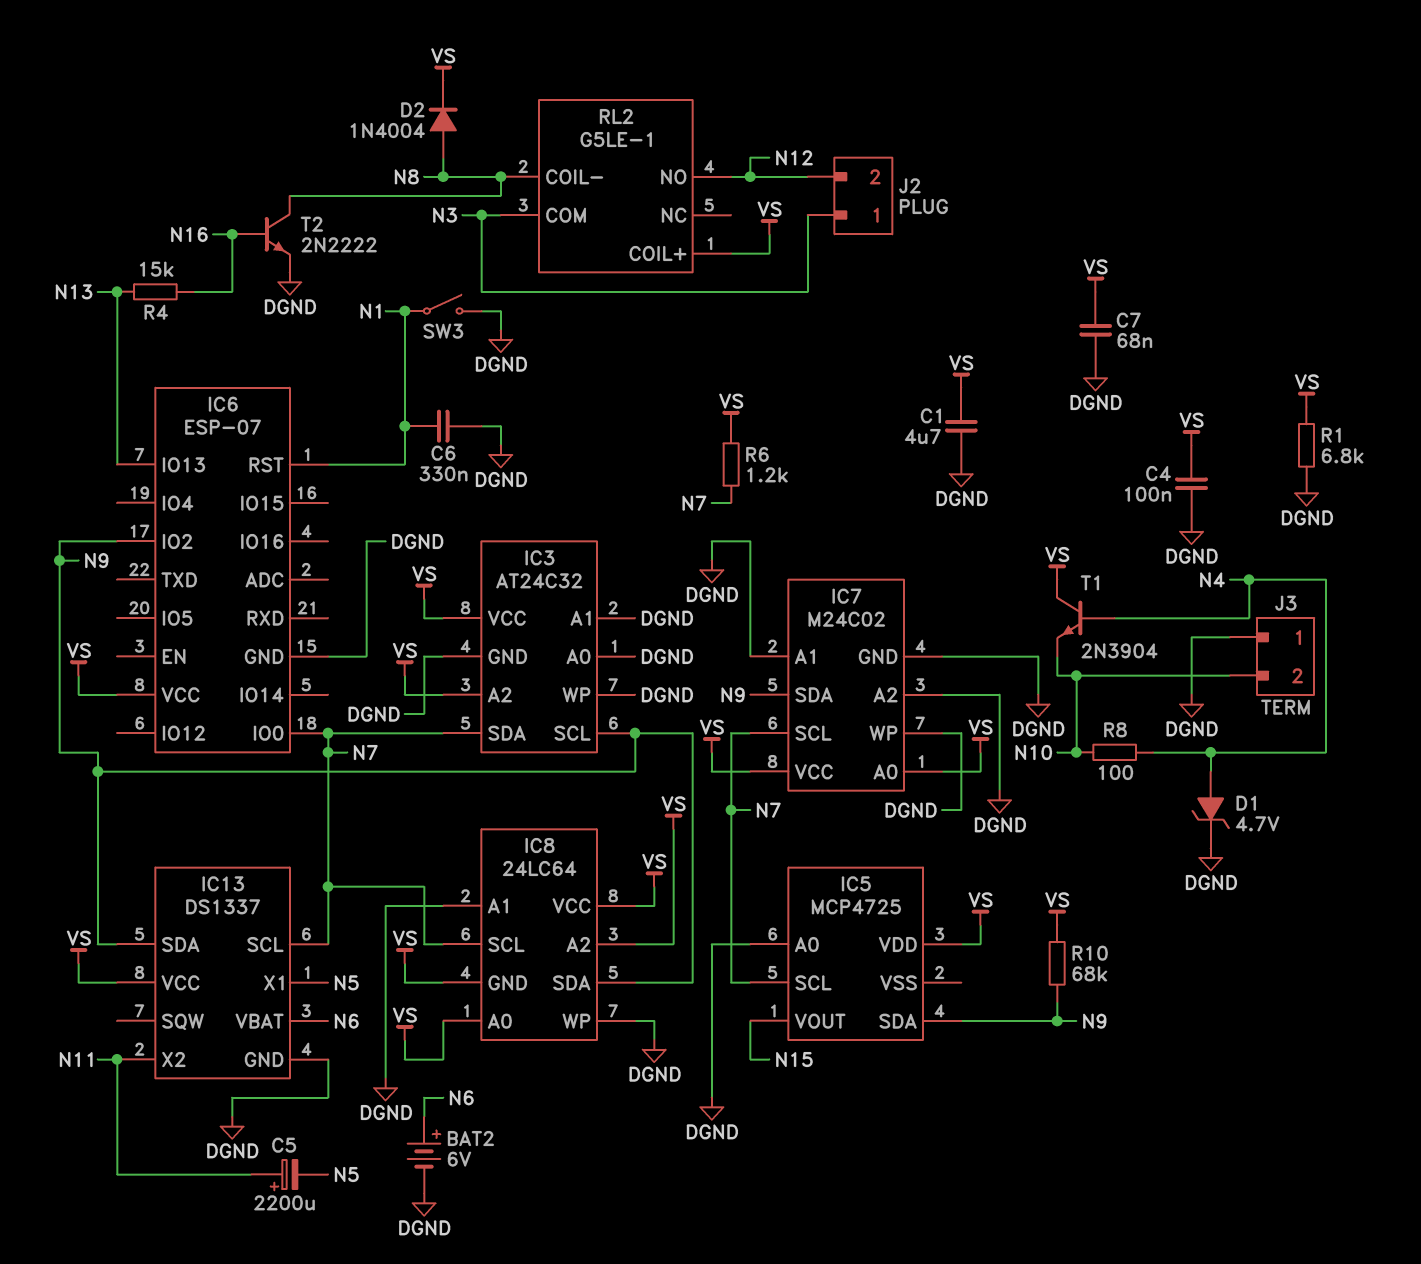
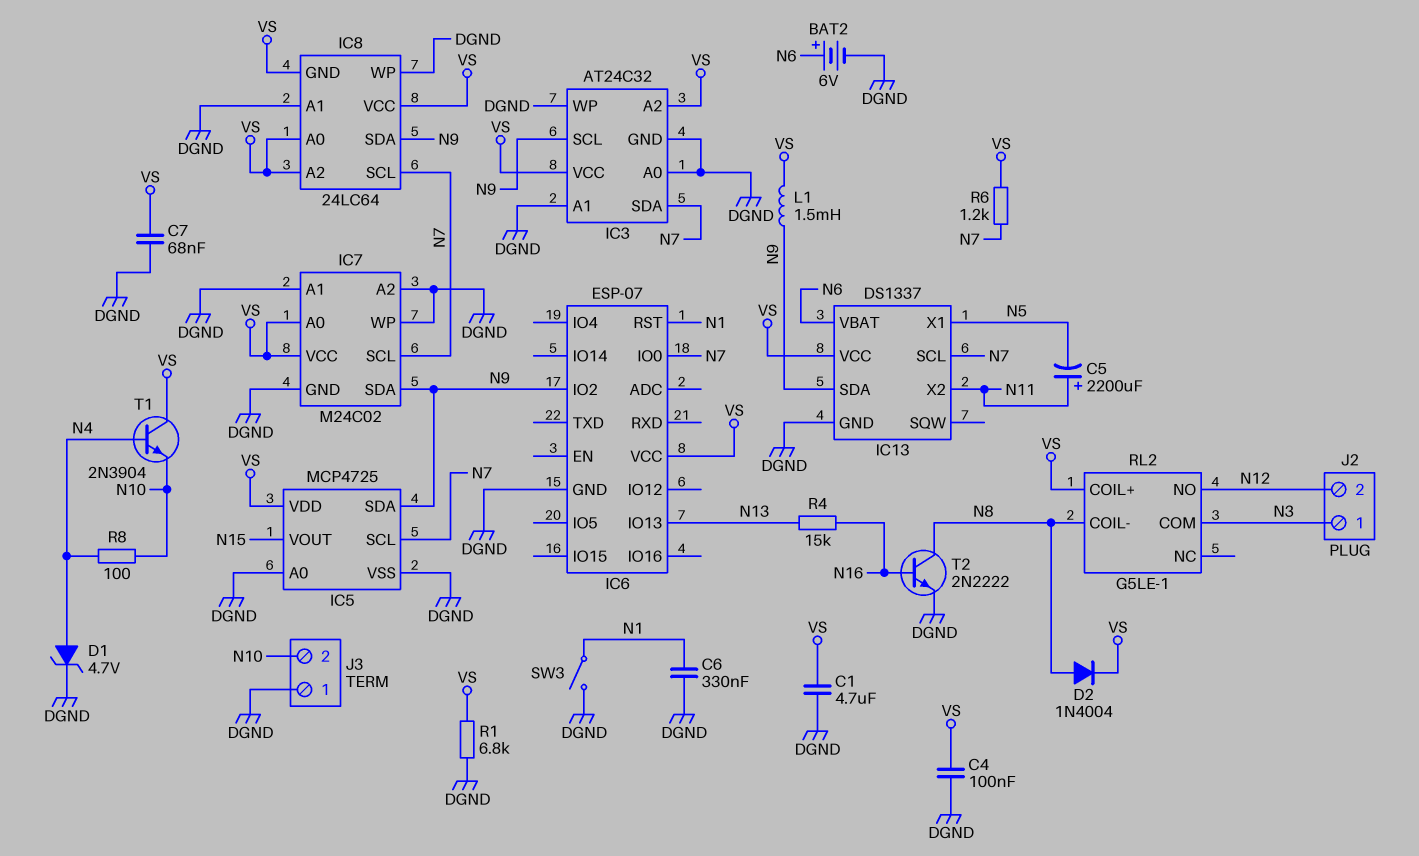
IC5 pin VSS: none -> DGND
L1: none -> 1.5mH (N9, VS)
R10: 68k (N9, VS) -> none

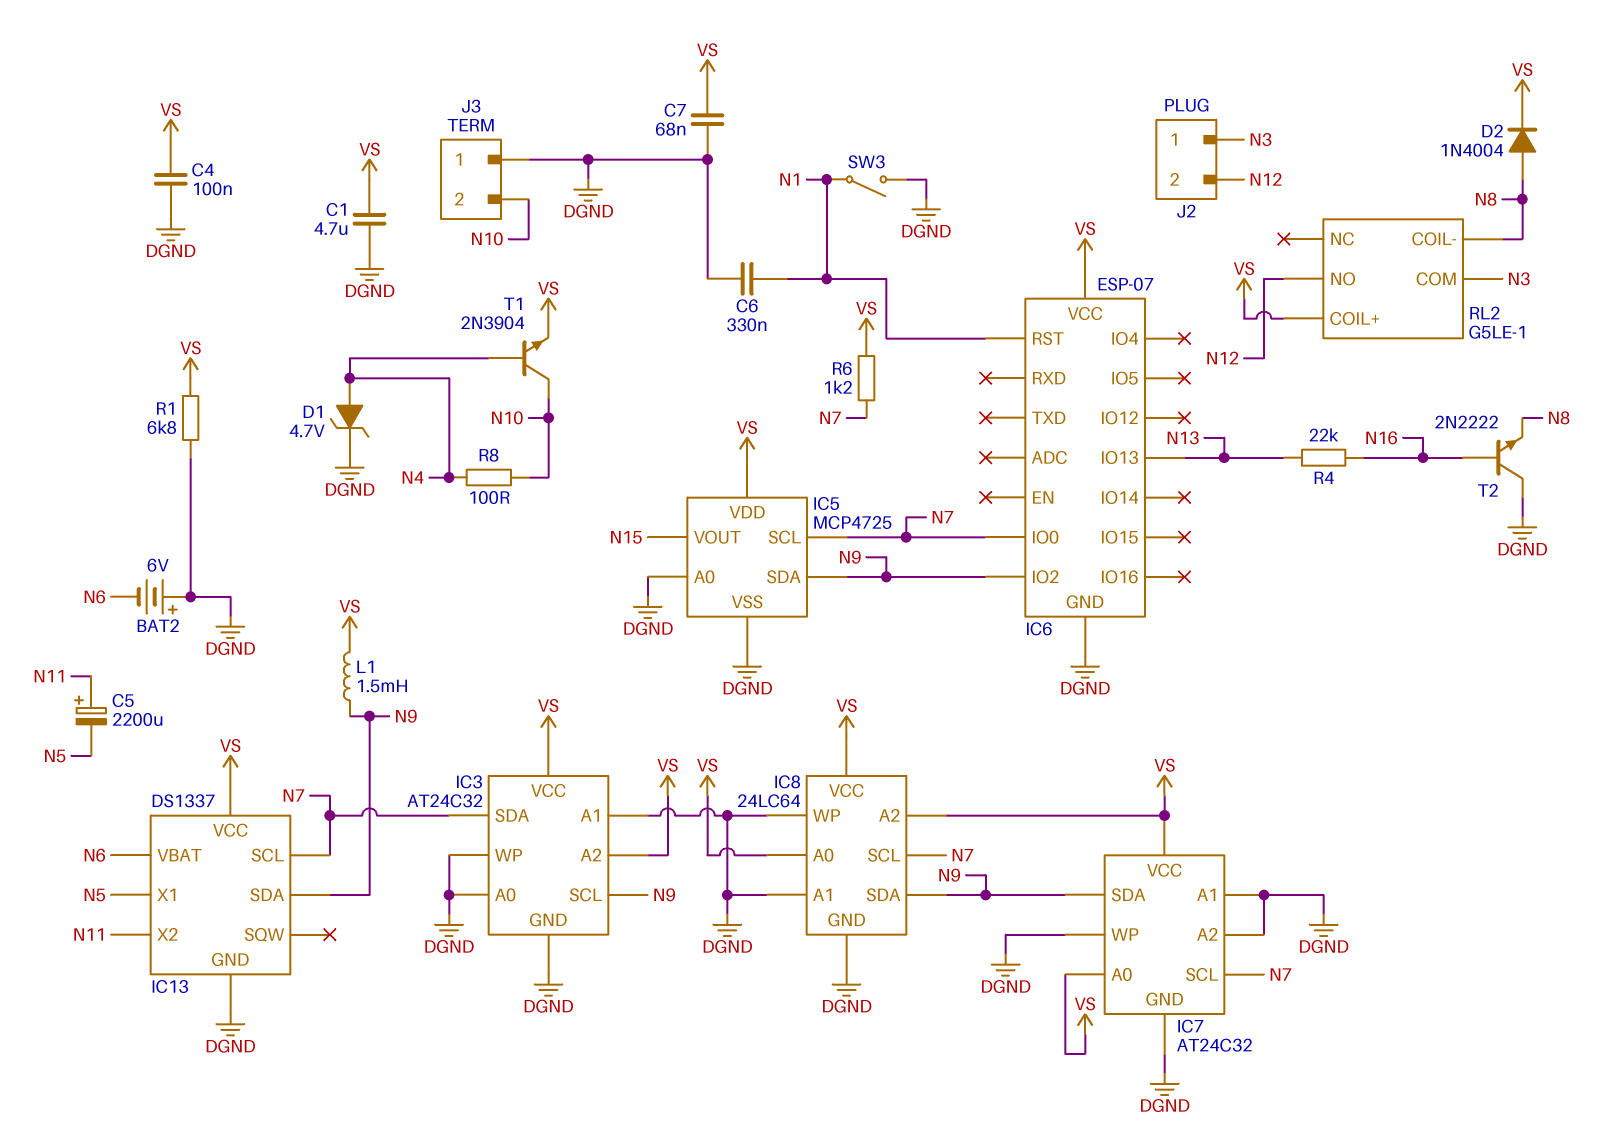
BAT2: 6V (plus N6, minus DGND) -> 6V (plus DGND, minus N6)
IC7: M24C02 -> AT24C32
IC8 pin GND: VS -> DGND
R4: 15k (N13, N16) -> 22k (N13, N16)
T1: NPN 2N3904 (B N4, C VS, E N10) -> NPN 2N3904 (B N4, C N10, E VS)
T2: NPN 2N2222 (B N16, C N8, E DGND) -> NPN 2N2222 (B N16, C DGND, E N8)

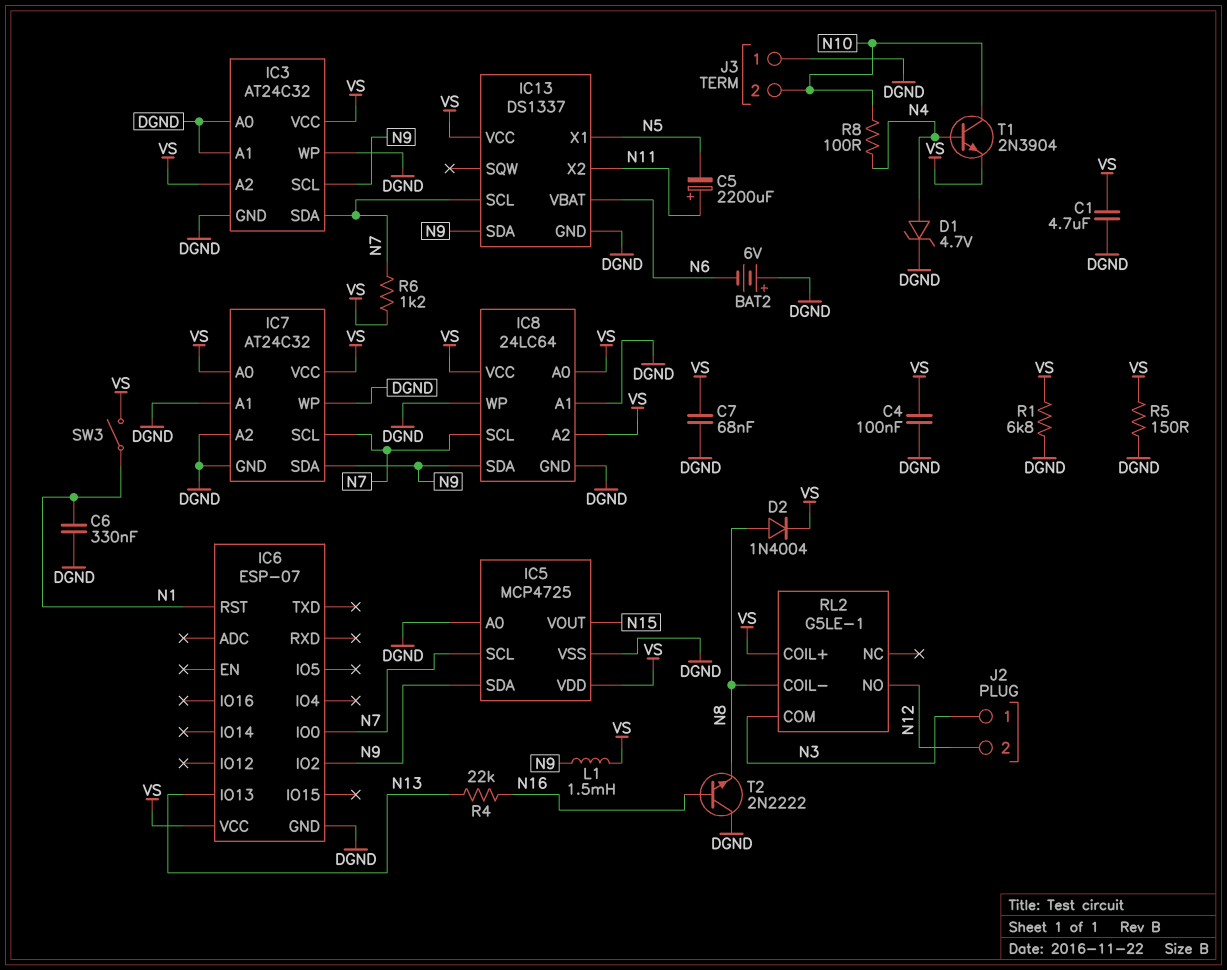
R5: none -> 150 (DGND, VS)
SW3: switch (DGND, N1) -> switch (N1, VS)

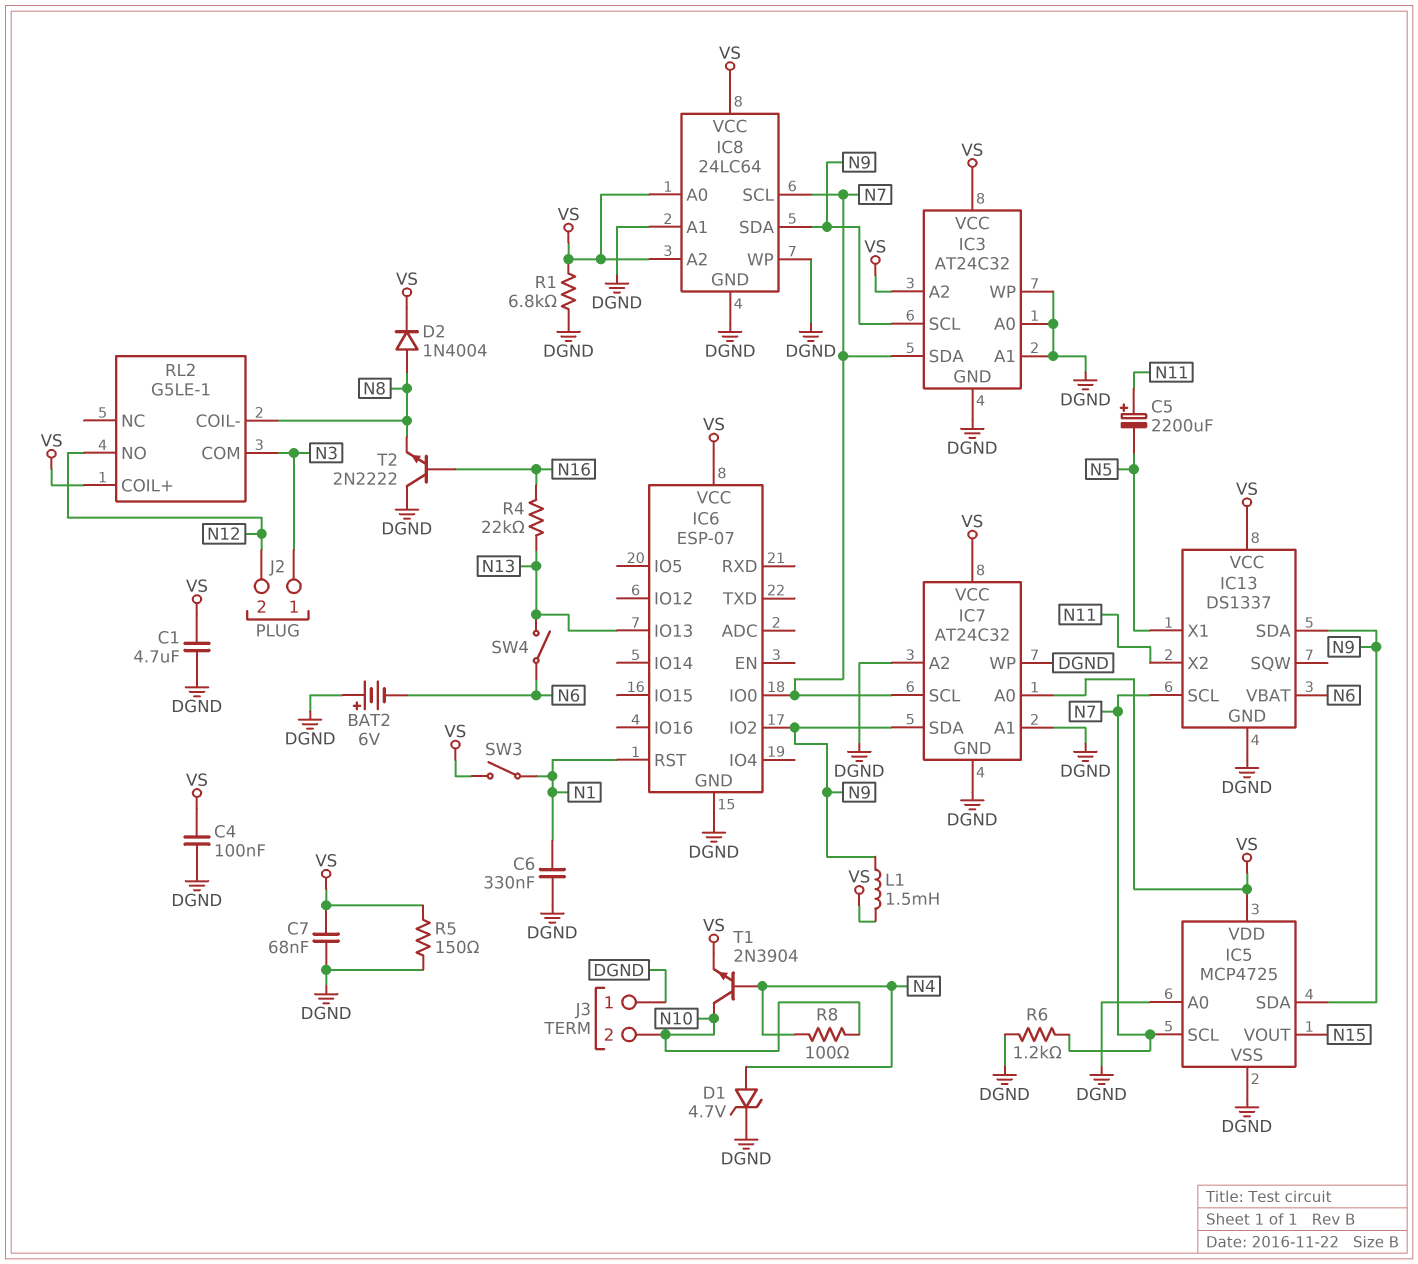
R6: 1.2k (N7, VS) -> 1.2k (DGND, N7)
SW4: none -> switch (N6, N13)

